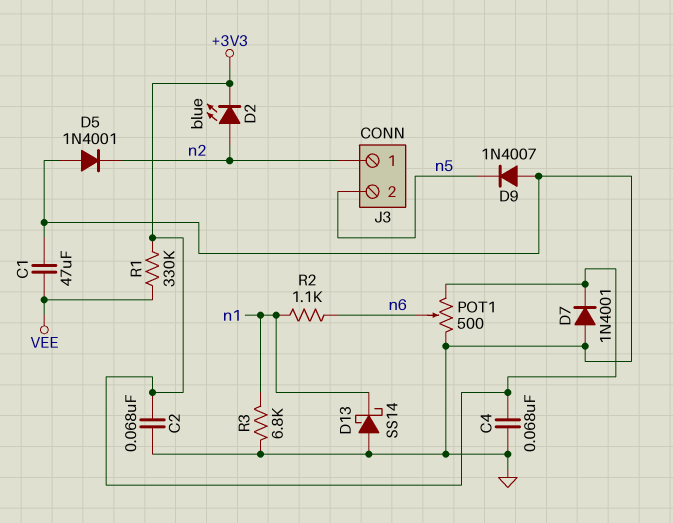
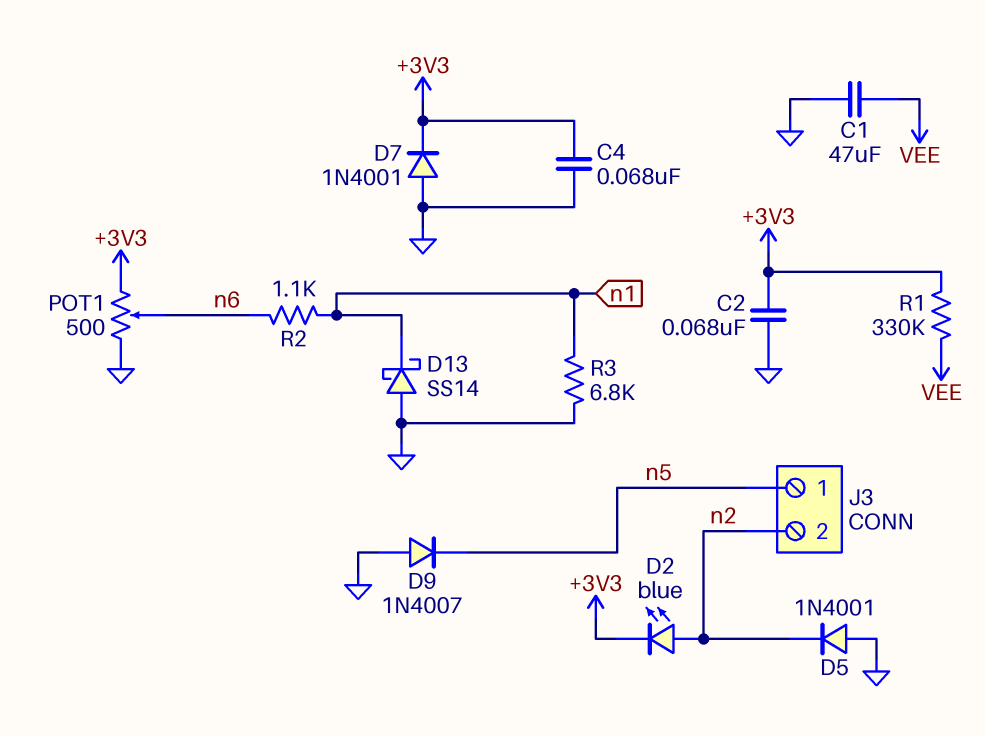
J3 pin 1: n2 -> n5
J3 pin 2: n5 -> n2

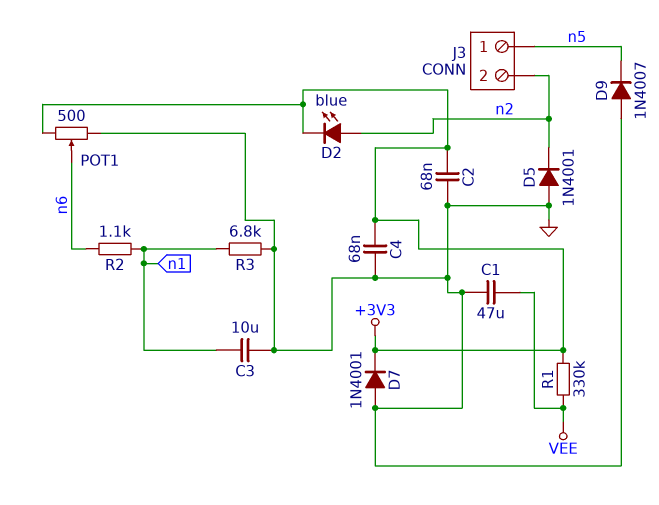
C3: none -> 10uF (GND, n1)
D13: schottky SS14 (A GND, K n1) -> none

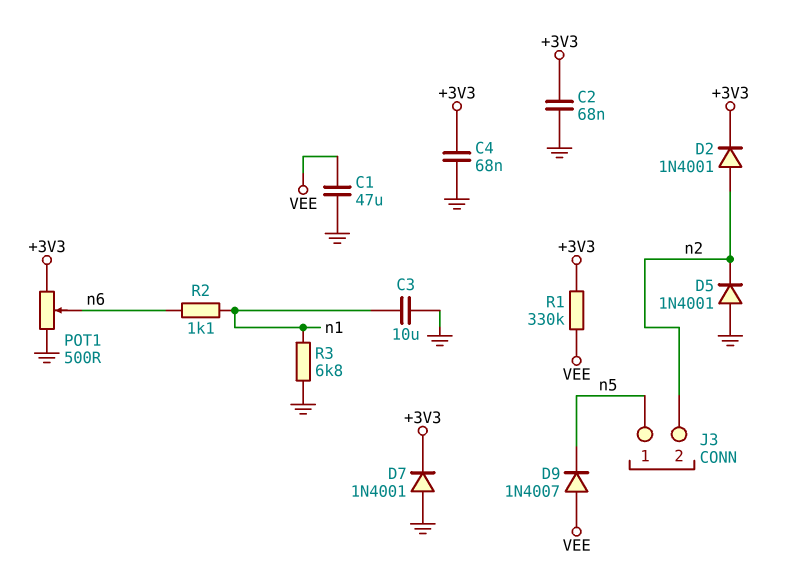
D2: LED blue (A n2, K +3V3) -> diode 1N4001 (A n2, K +3V3)
D9: diode 1N4007 (A GND, K n5) -> diode 1N4007 (A VEE, K n5)

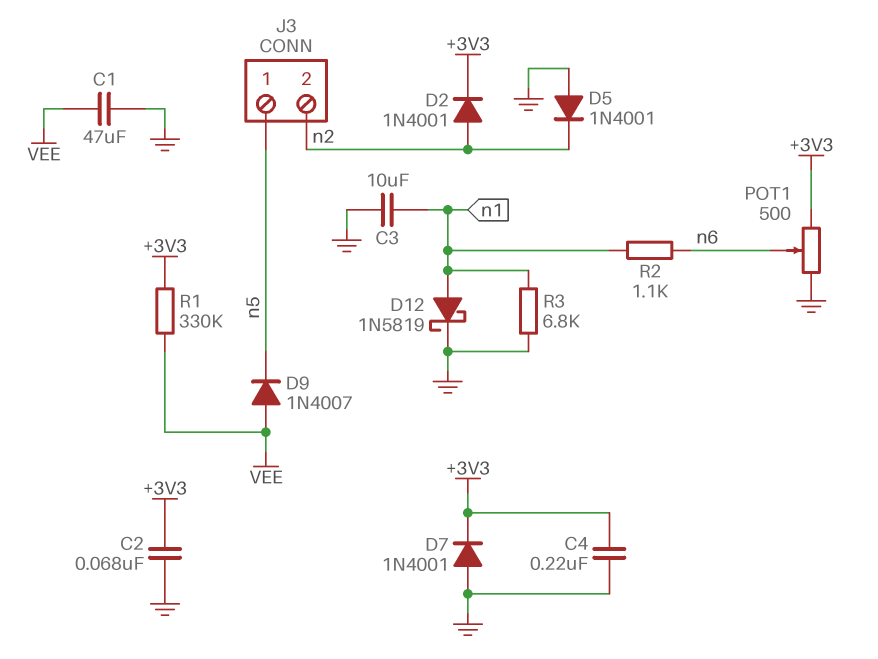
C4: 68nF (+3V3, GND) -> 220nF (+3V3, GND)
D12: none -> schottky 1N5819 (A n1, K GND)

